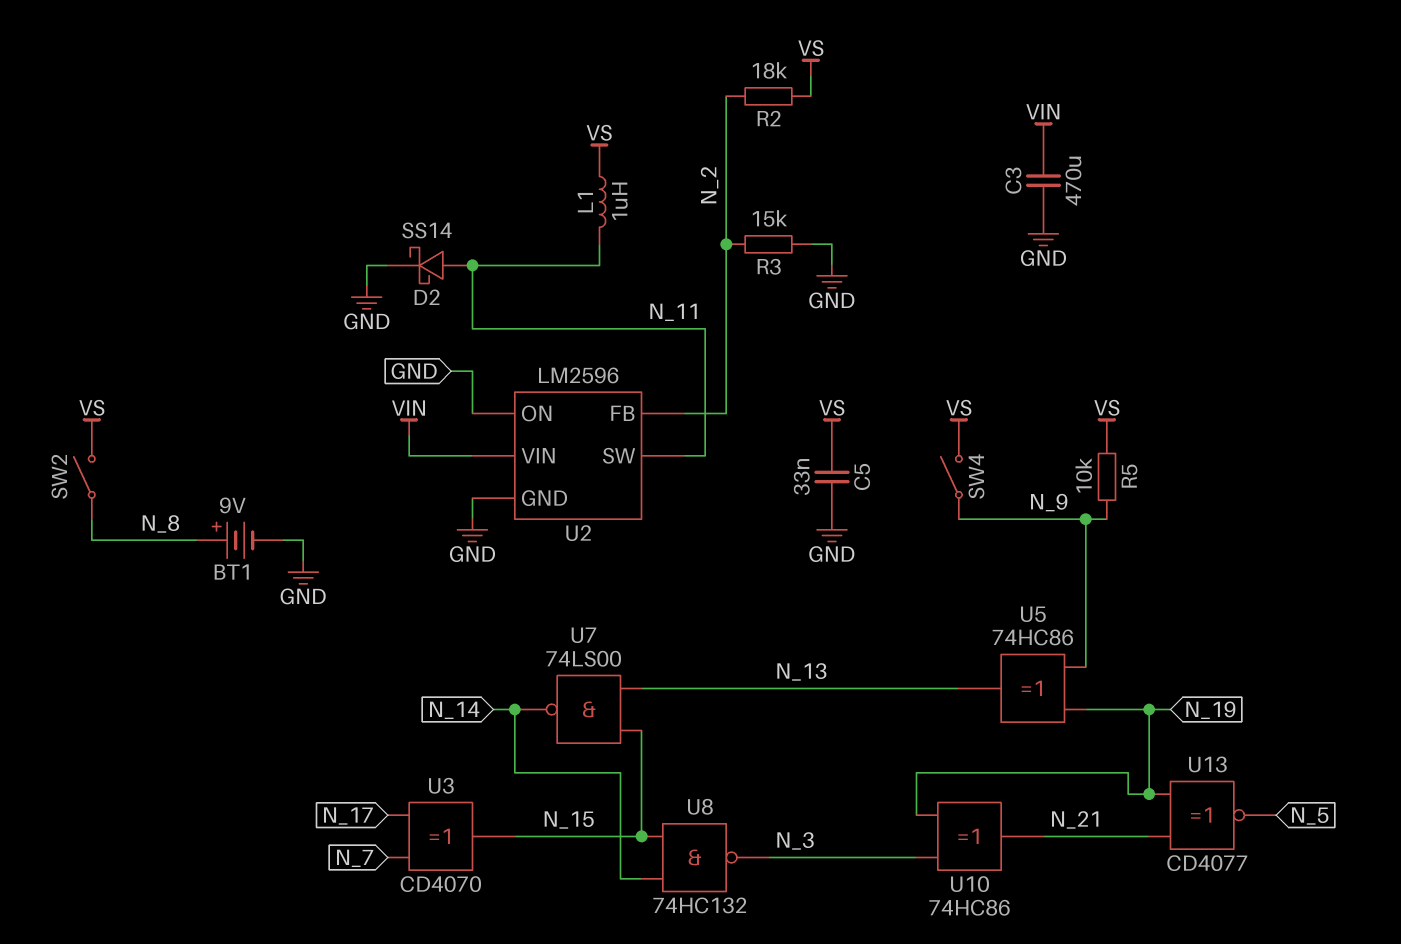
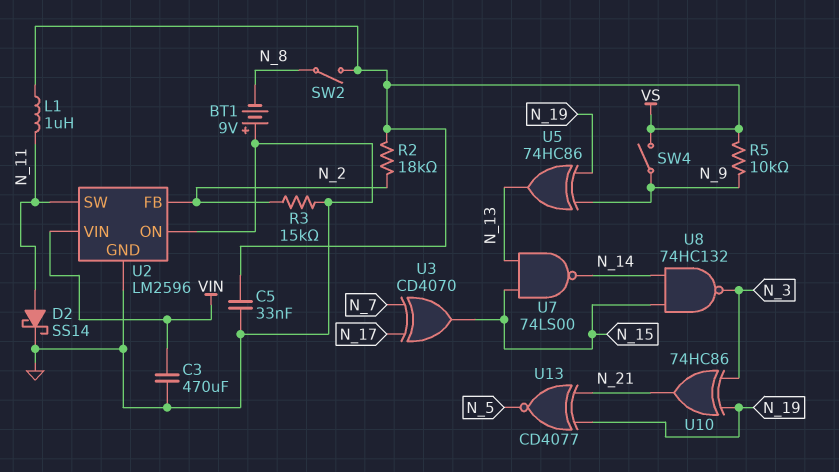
BT1: 9V (plus N_8, minus GND) -> 9V (plus GND, minus N_8)

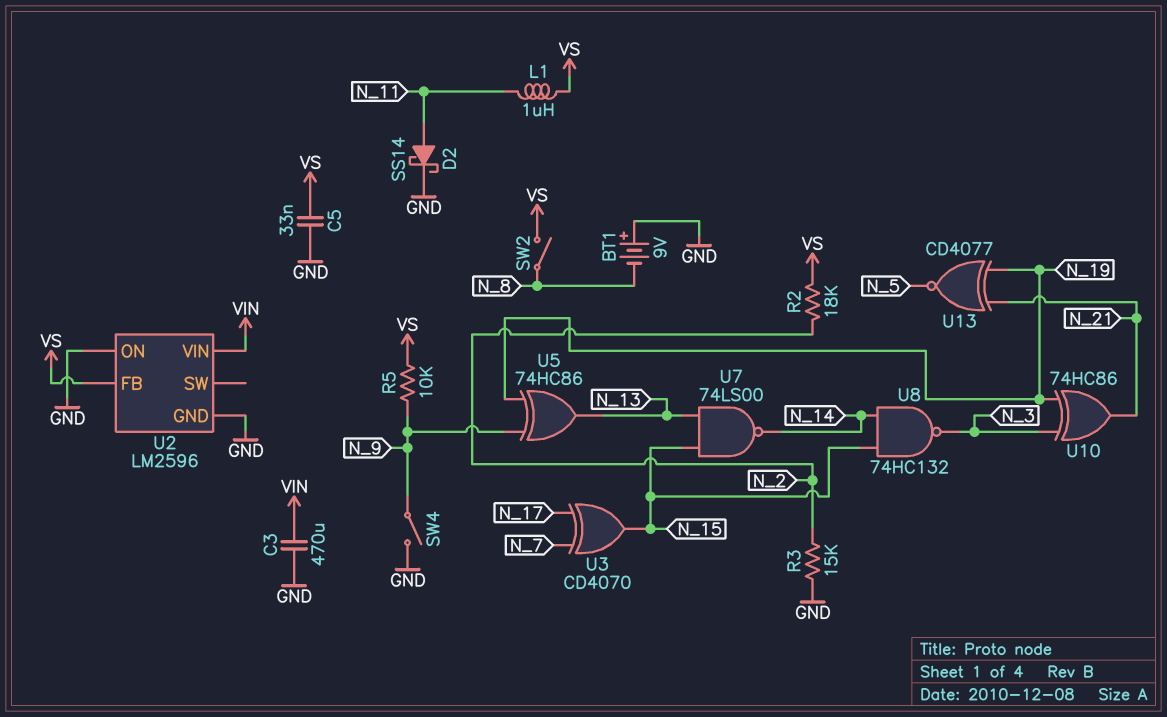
SW4: switch (N_9, VS) -> switch (GND, N_9)
U2 pin FB: N_2 -> VS
U2 pin SW: N_11 -> none

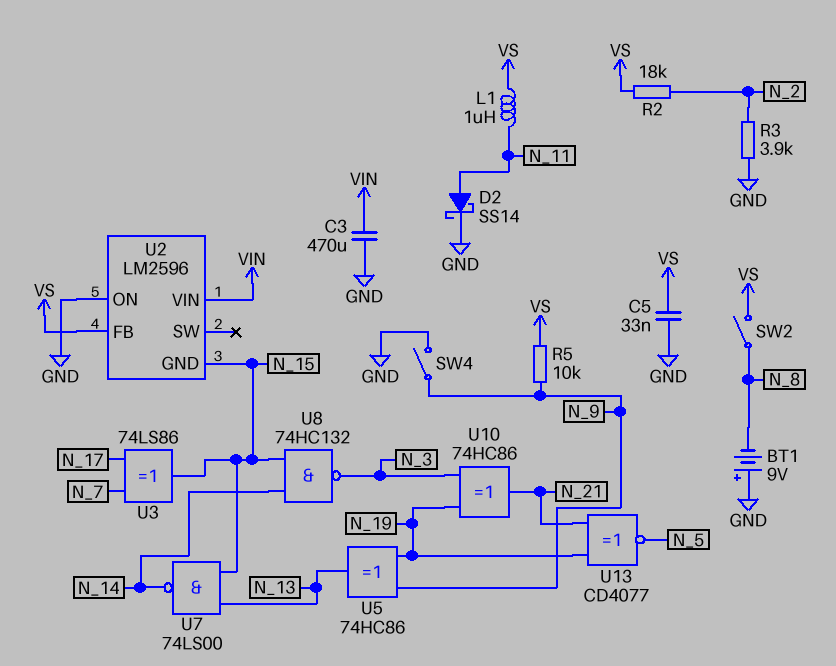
R3: 15k (GND, N_2) -> 3.9k (GND, N_2)
U2 pin GND: GND -> N_15
U3: XOR CD4070 (in N_7, in N_17, out N_15) -> XOR 74LS86 (in N_7, in N_17, out N_15)

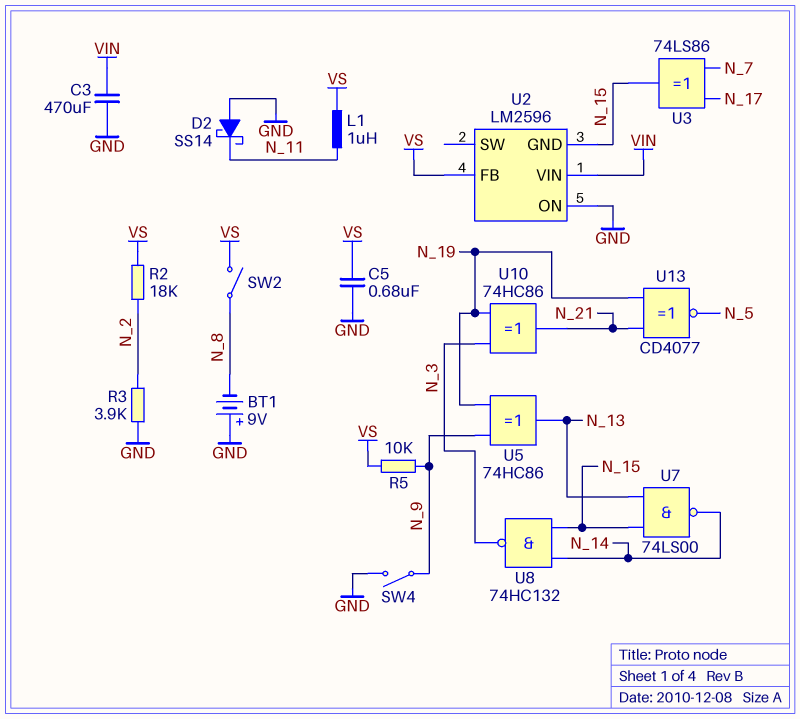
C5: 33nF (GND, VS) -> 680nF (GND, VS)
D2: schottky SS14 (A N_11, K GND) -> schottky SS14 (A GND, K N_11)

